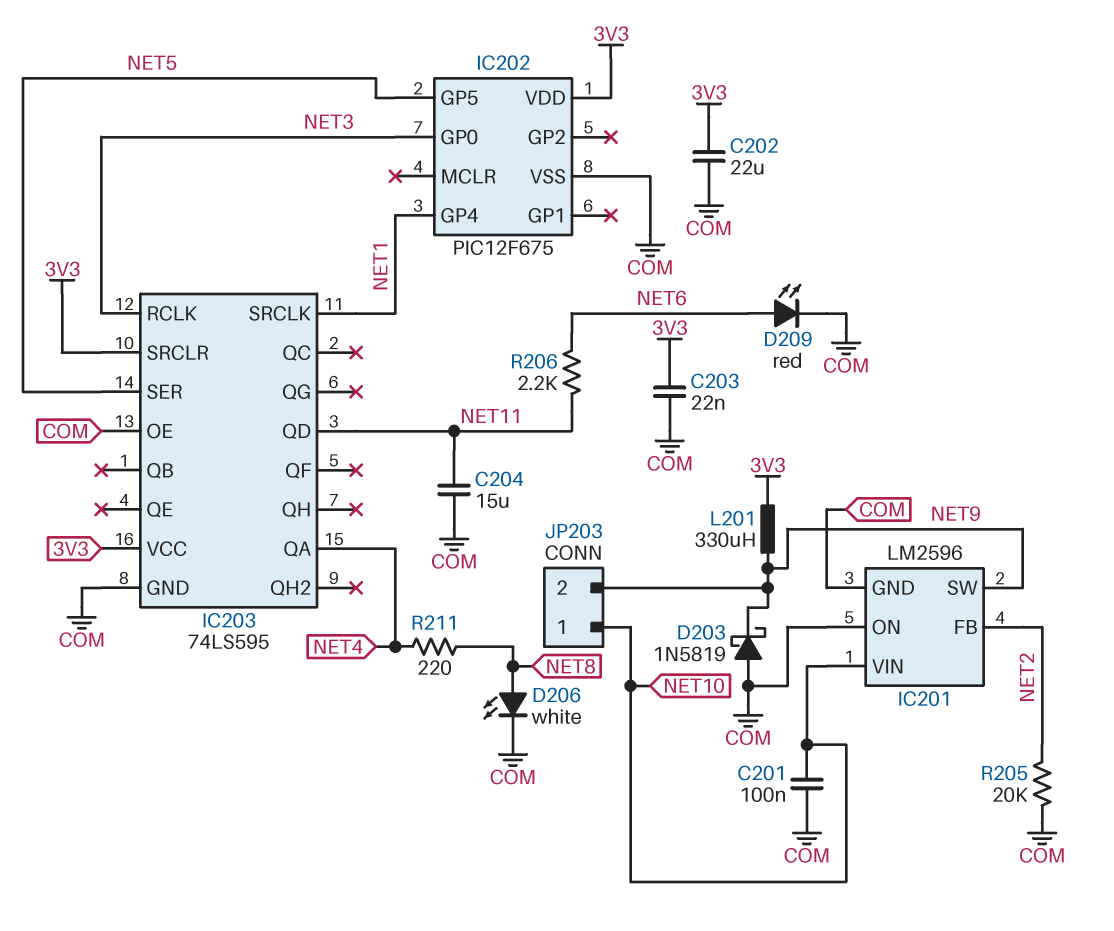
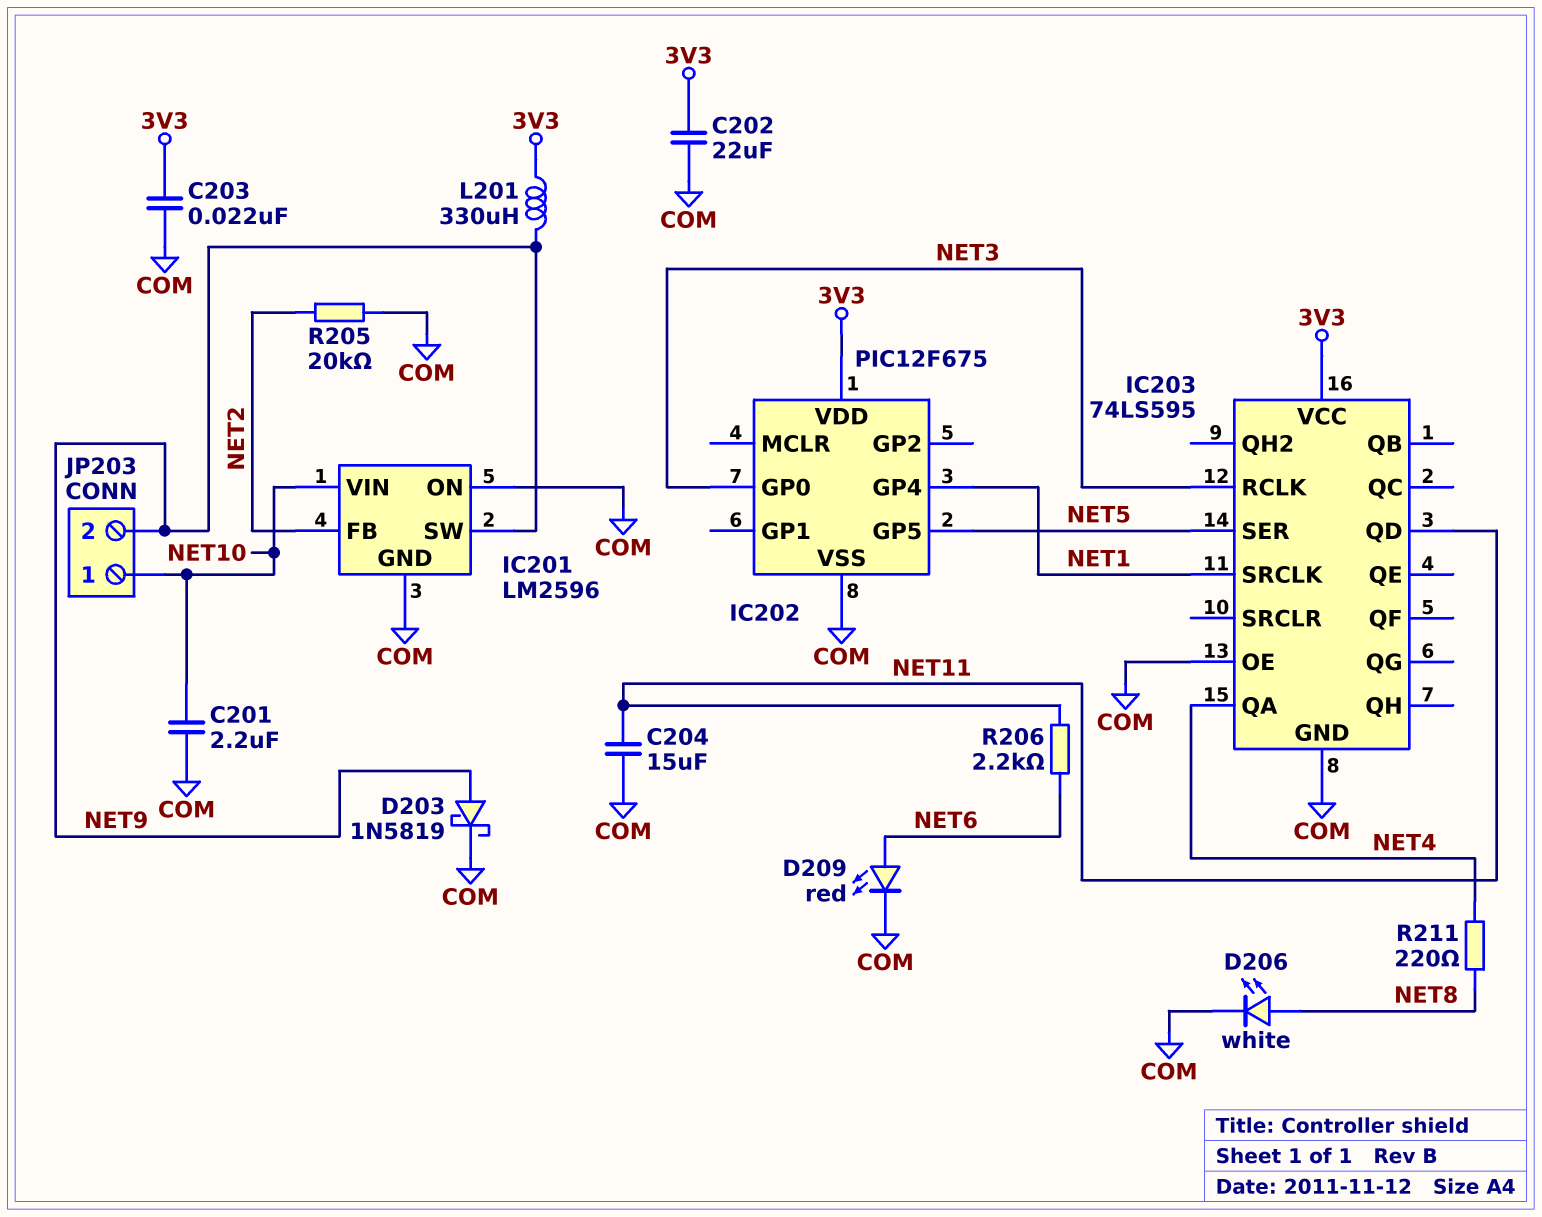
C201: 100nF (COM, NET10) -> 2.2uF (COM, NET10)
D203: schottky 1N5819 (A COM, K NET9) -> schottky 1N5819 (A NET9, K COM)
IC203 pin SRCLR: 3V3 -> none

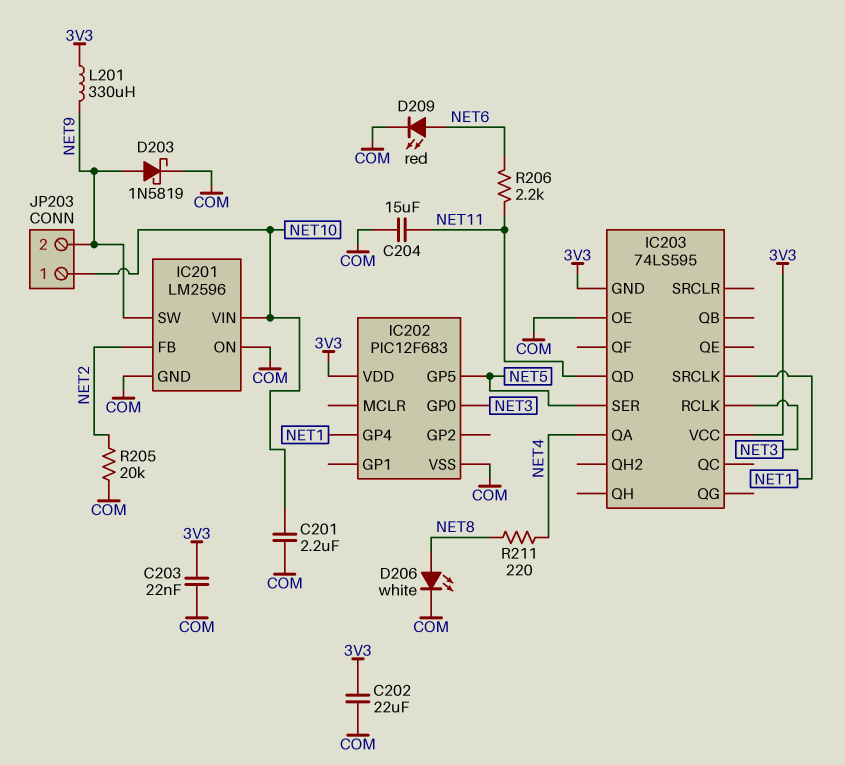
IC202: PIC12F675 -> PIC12F683
IC203 pin GND: COM -> 3V3

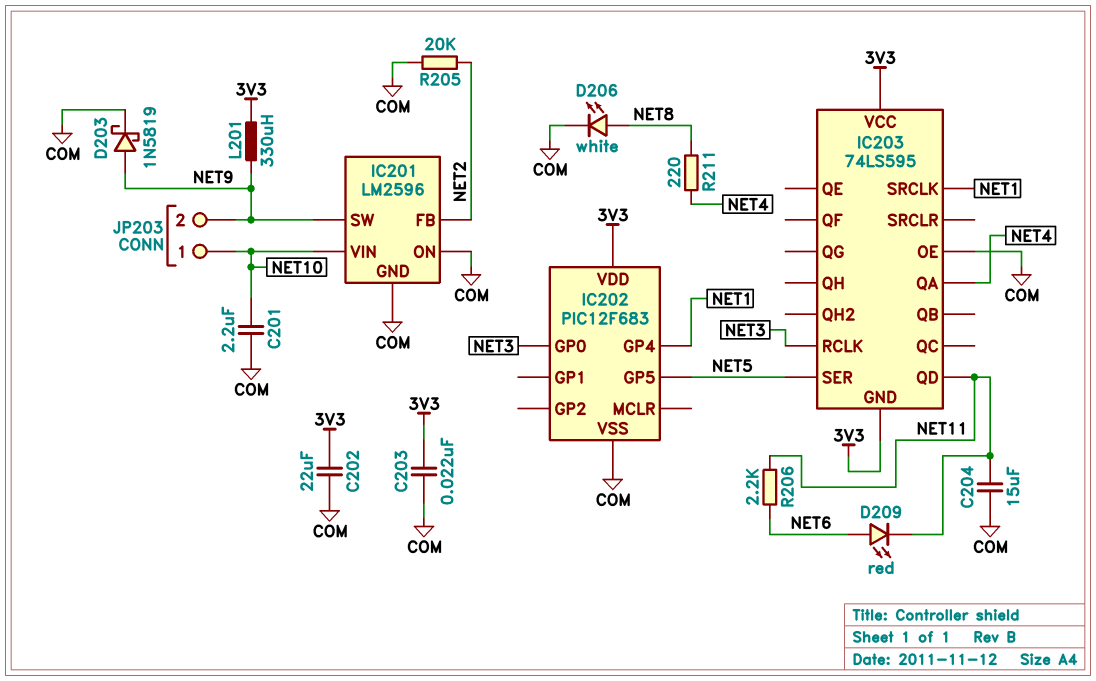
D209: LED red (A NET6, K COM) -> LED red (A NET6, K NET11)

